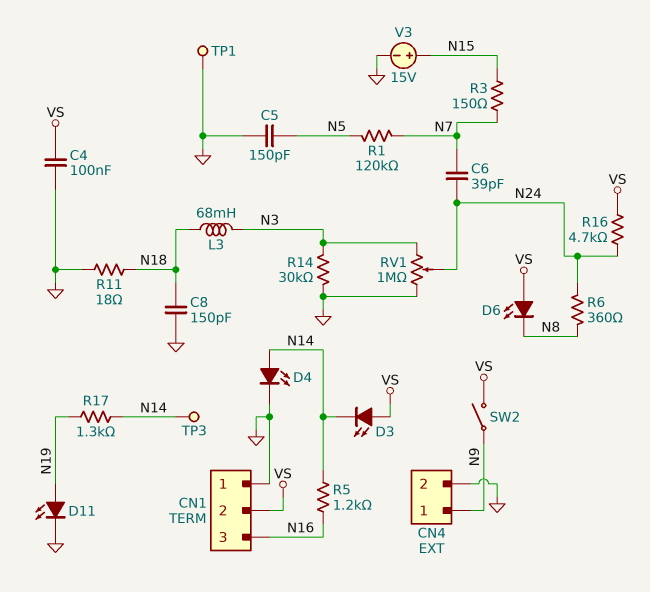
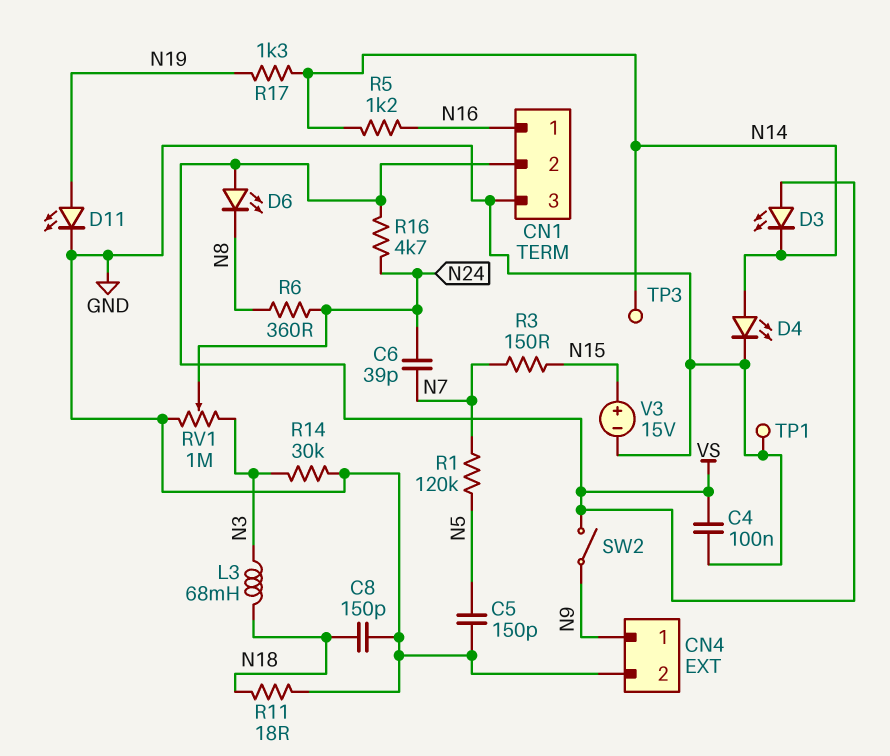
CN1 pin 1: GND -> N16
CN1 pin 3: N16 -> GND

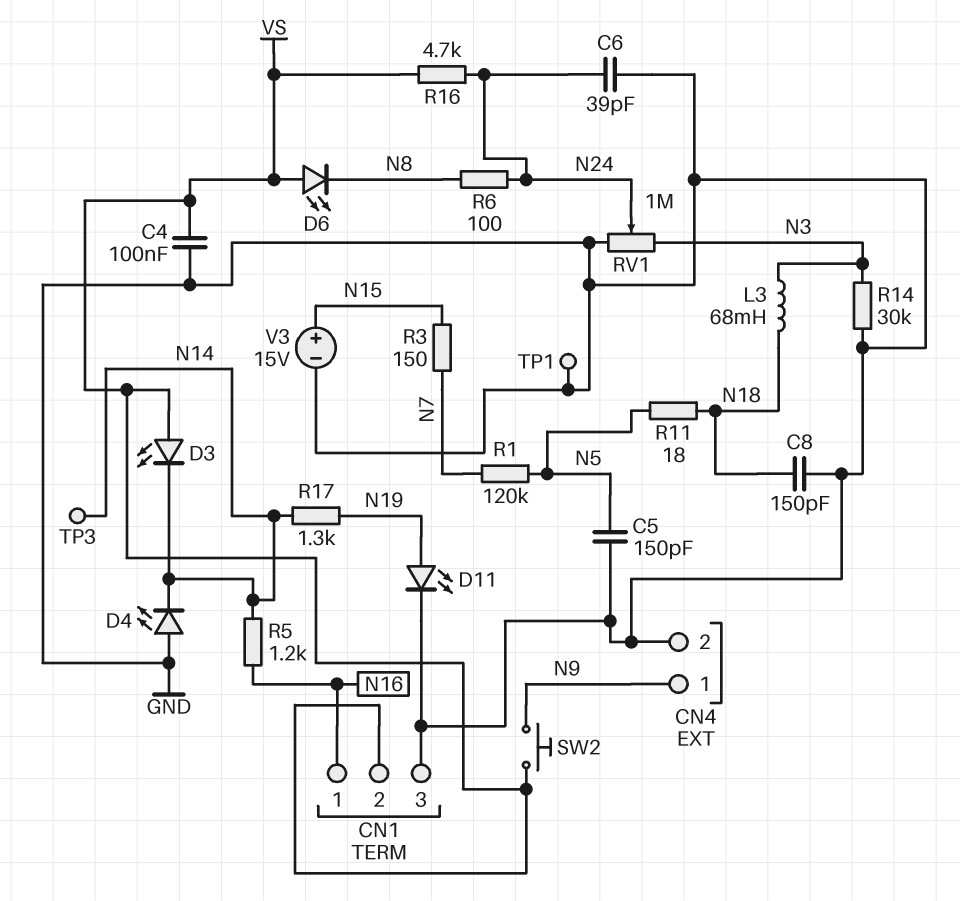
C6: 39pF (N7, N24) -> 39pF (GND, N24)
D4: LED (A N14, K GND) -> LED (A GND, K N14)
R6: 360 (N8, N24) -> 100 (N8, N24)
R11: 18 (GND, N18) -> 18 (N5, N18)
SW2: switch (N9, VS) -> button (N9, VS)

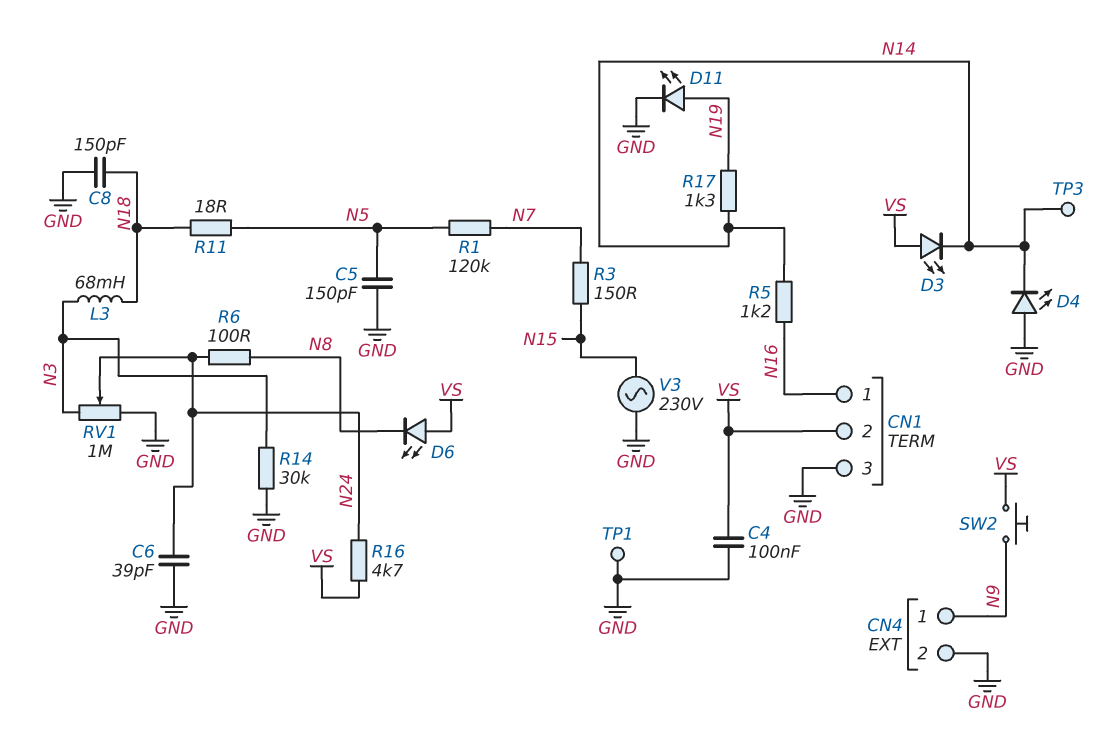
V3: 15V (plus N15, minus GND) -> AC 230V (GND, N15)

